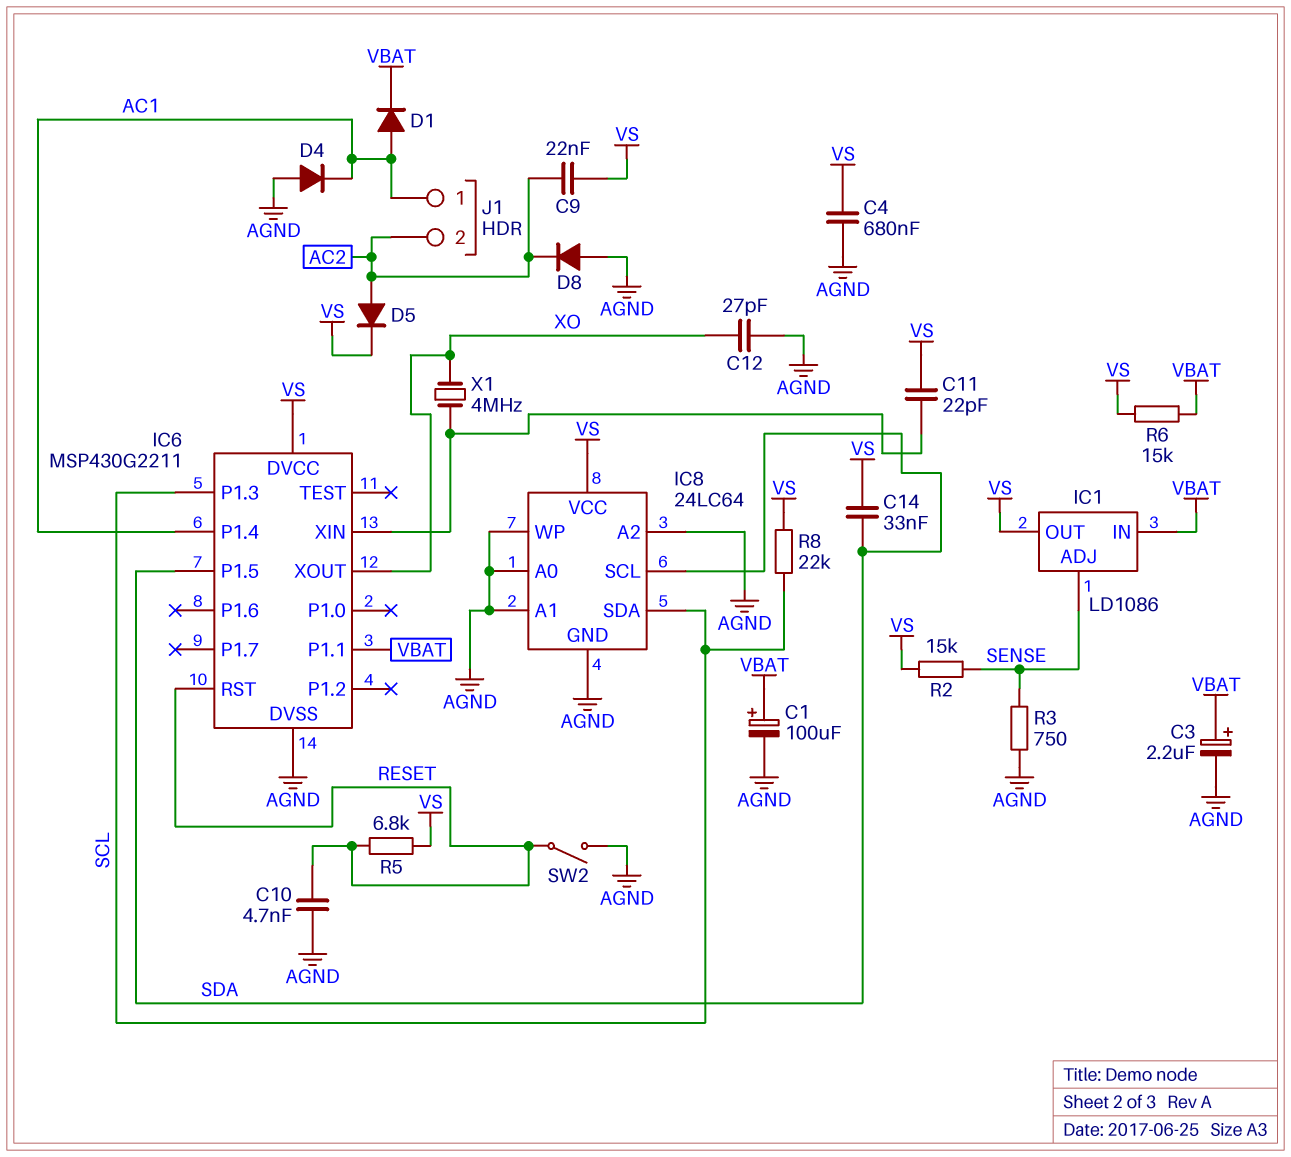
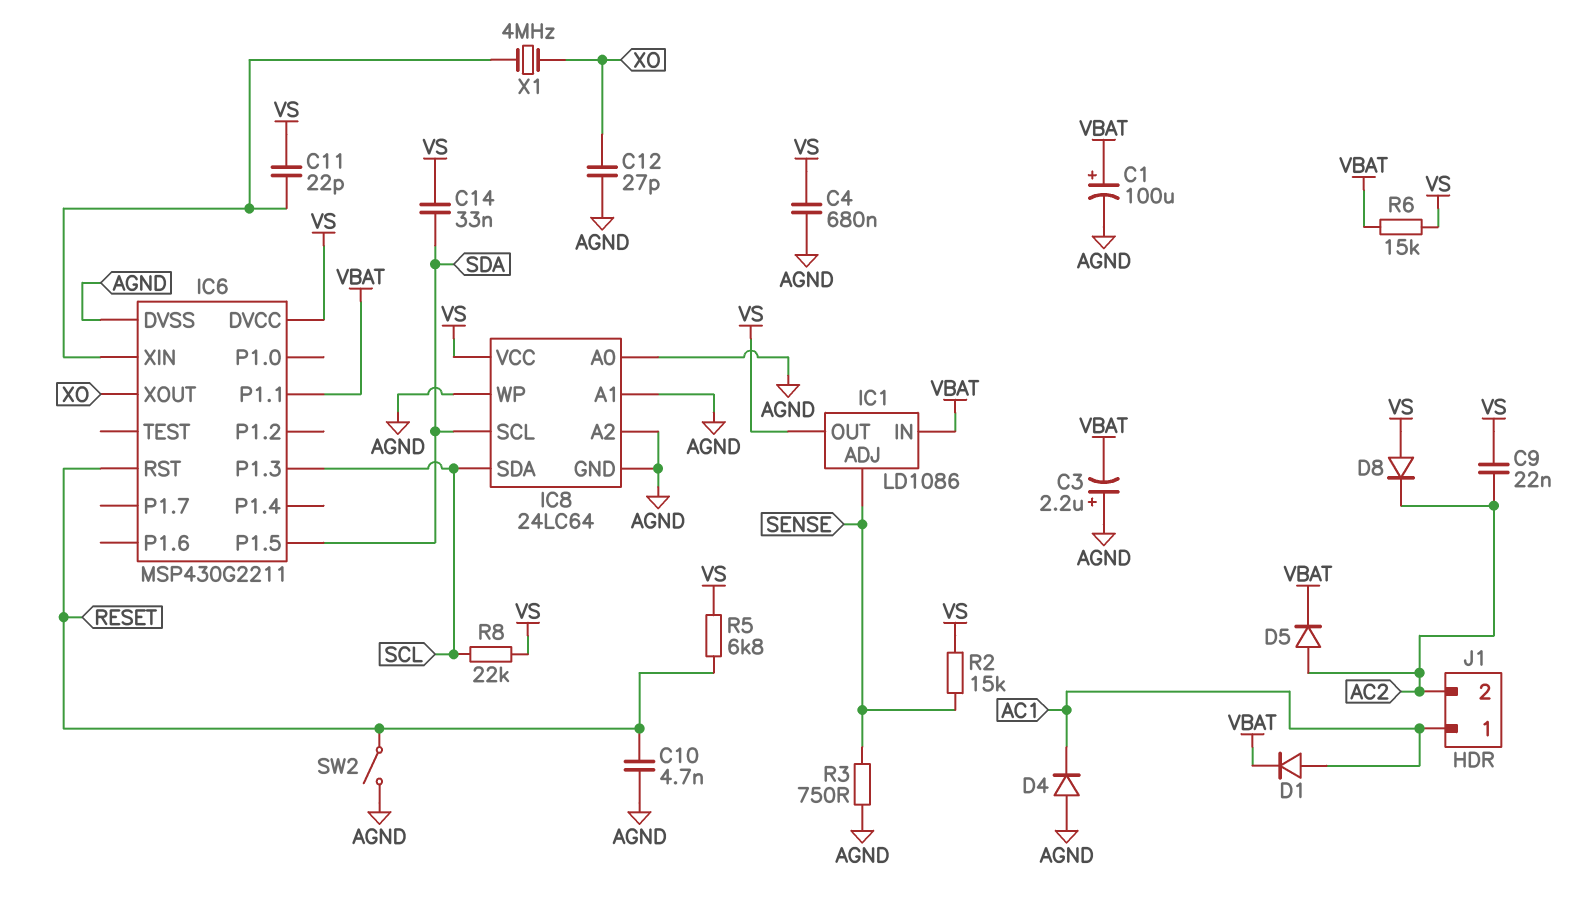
C3: 2.2uF (plus VBAT, minus AGND) -> 2.2uF (plus AGND, minus VBAT)
D5: diode (A AC2, K VS) -> diode (A AC2, K VBAT)
D8: diode (A AGND, K AC2) -> diode (A VS, K AC2)
IC6 pin P1.4: AC1 -> none

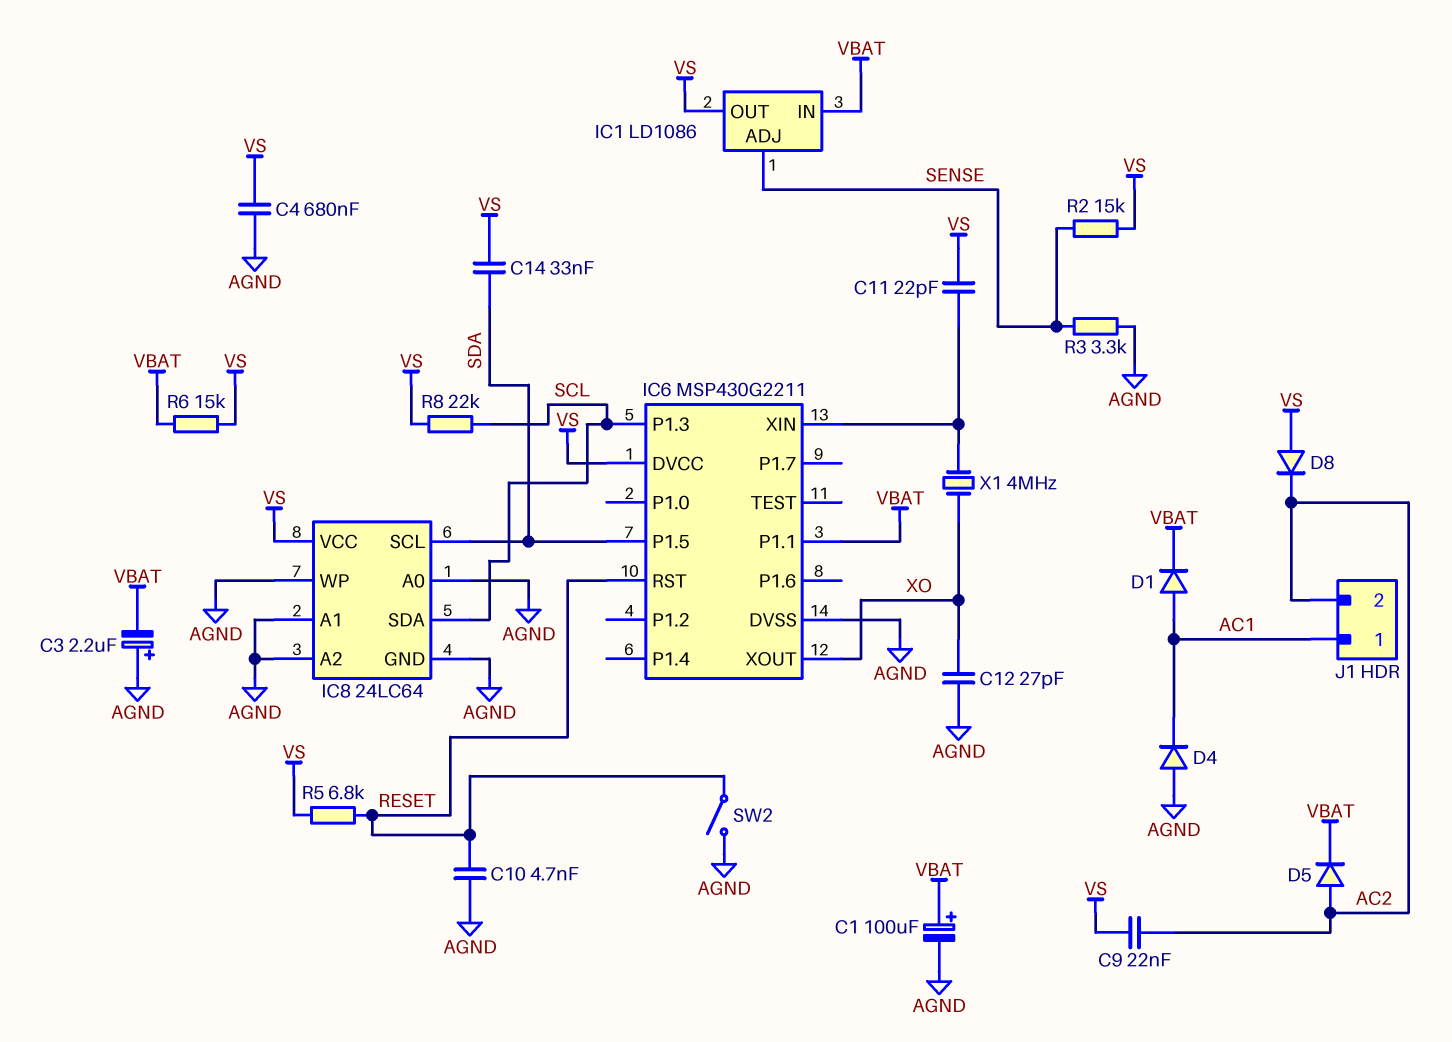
R3: 750 (AGND, SENSE) -> 3.3k (AGND, SENSE)

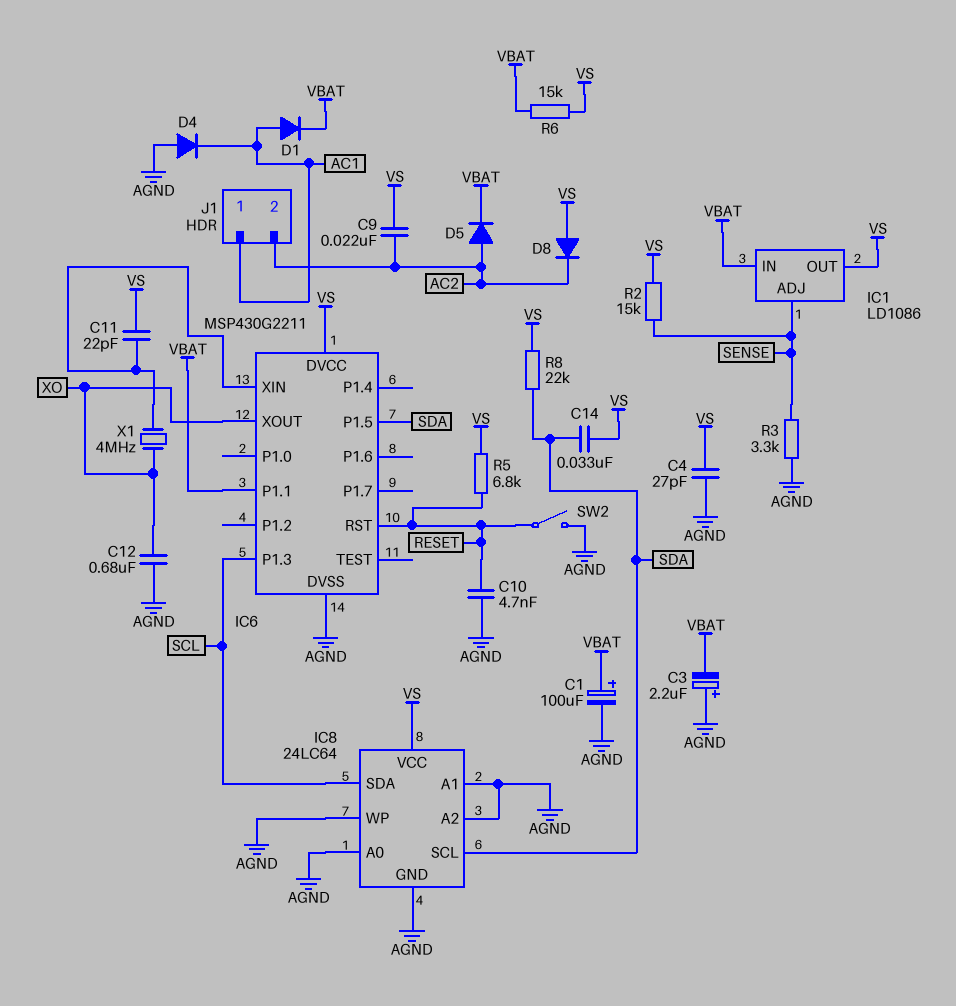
C4: 680nF (AGND, VS) -> 27pF (AGND, VS)
C12: 27pF (AGND, XO) -> 680nF (AGND, XO)
R8: 22k (SCL, VS) -> 22k (SDA, VS)

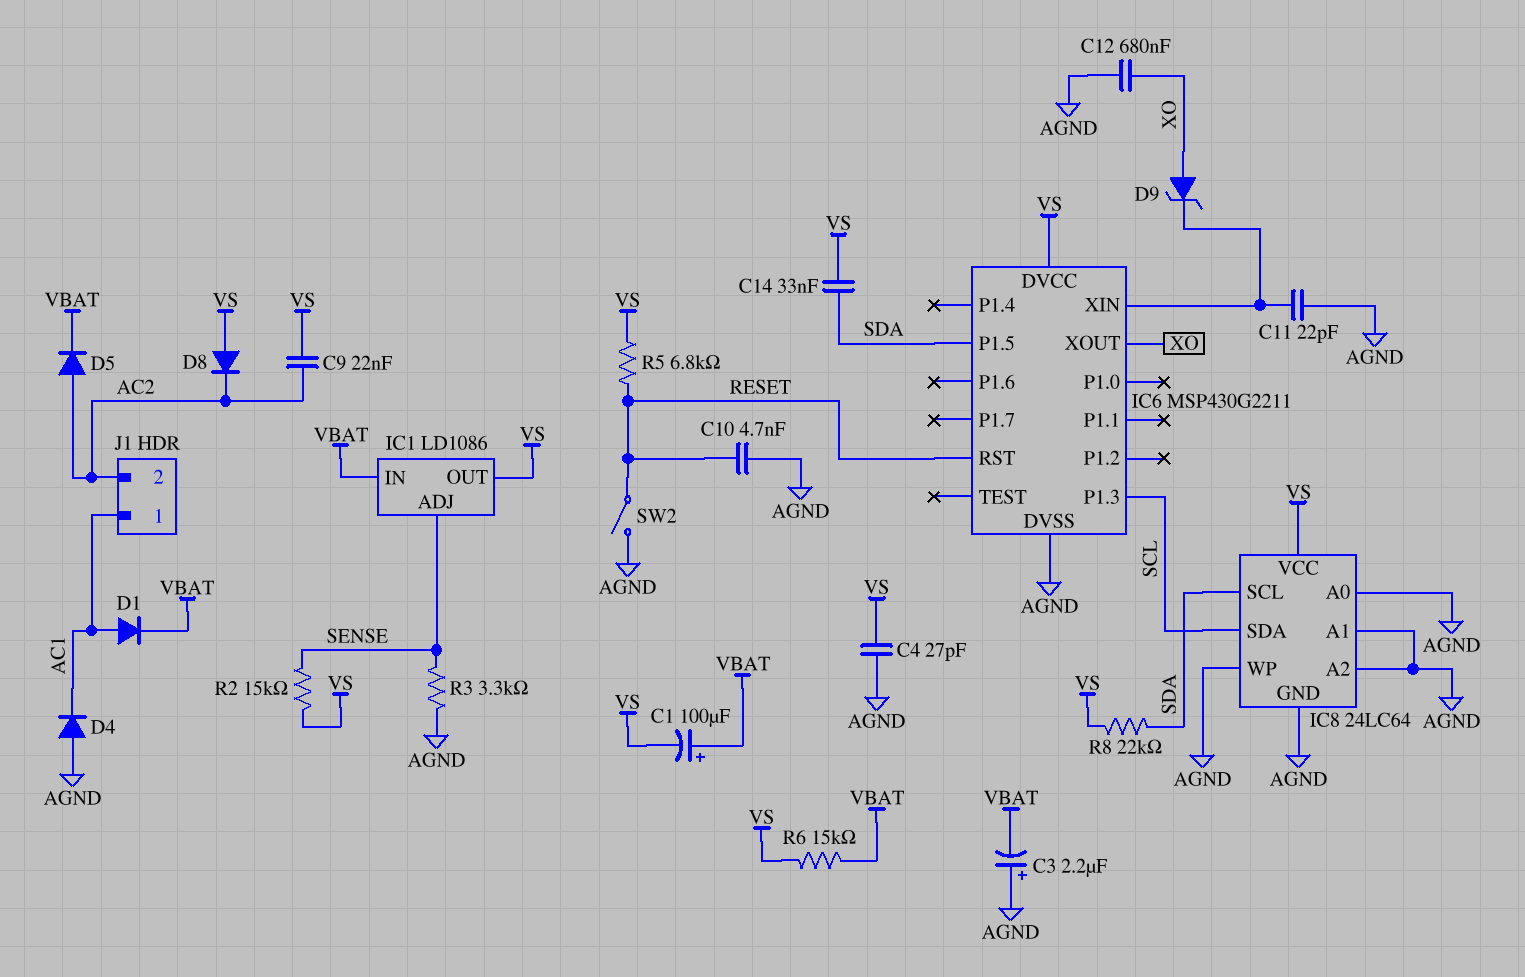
C1: 100uF (plus VBAT, minus AGND) -> 100uF (plus VBAT, minus VS)
C11: 22pF (IC6/XIN, VS) -> 22pF (AGND, IC6/XIN)
D9: none -> zener (A XO, K IC6/XIN)
IC6 pin P1.1: VBAT -> none
X1: 4MHz (IC6/XIN, XO) -> none

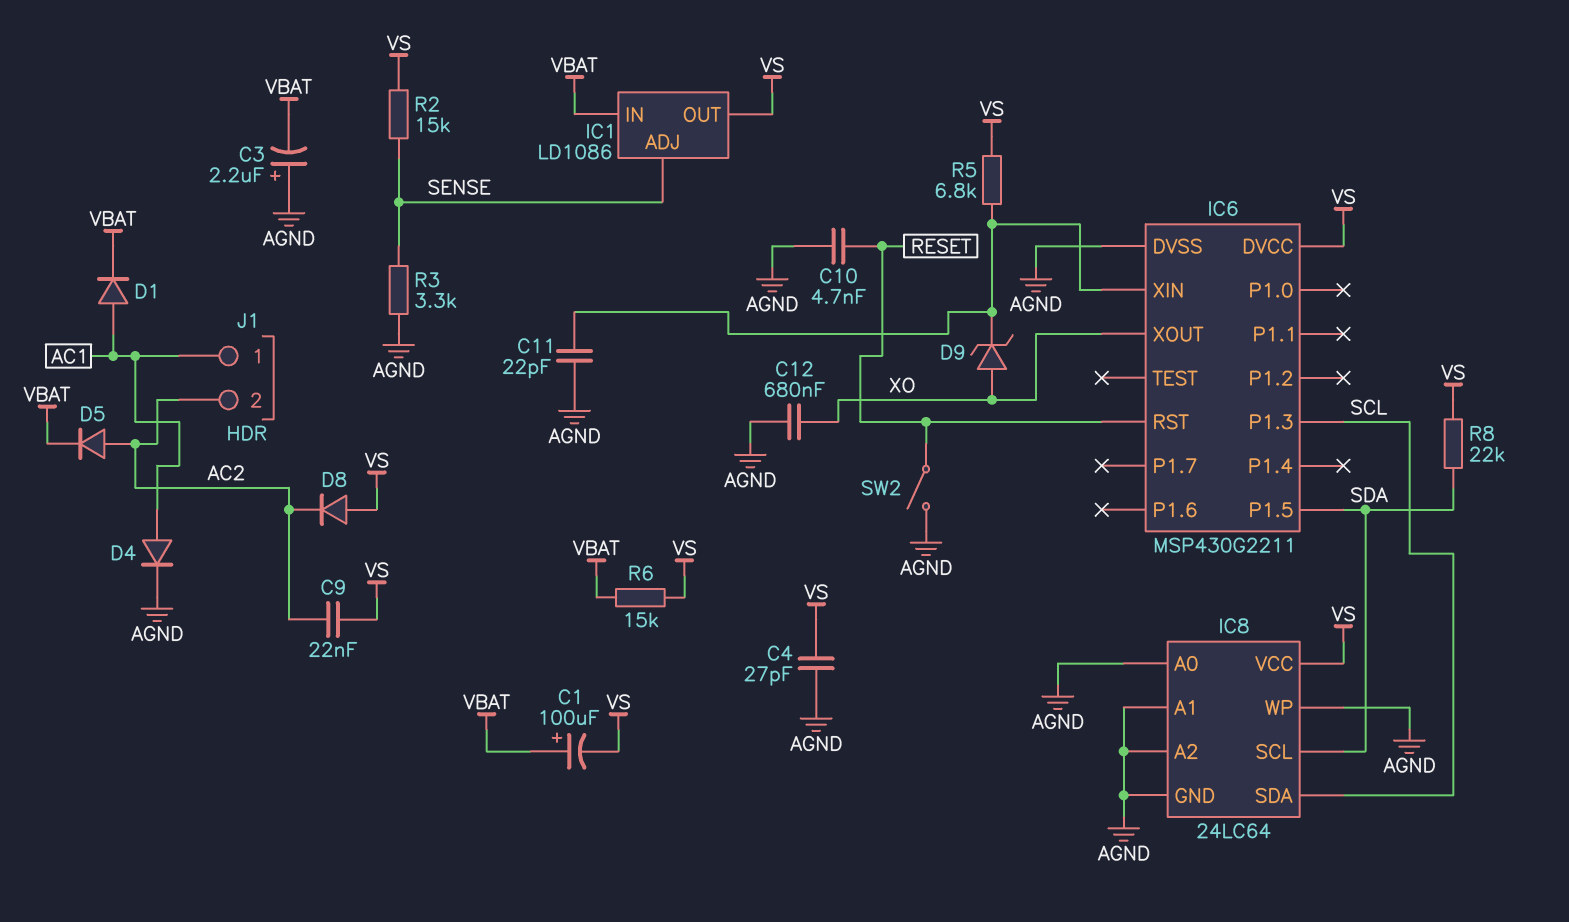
C14: 33nF (SDA, VS) -> none
D4: diode (A AGND, K AC1) -> diode (A AC1, K AGND)
R5: 6.8k (RESET, VS) -> 6.8k (IC6/XIN, VS)

